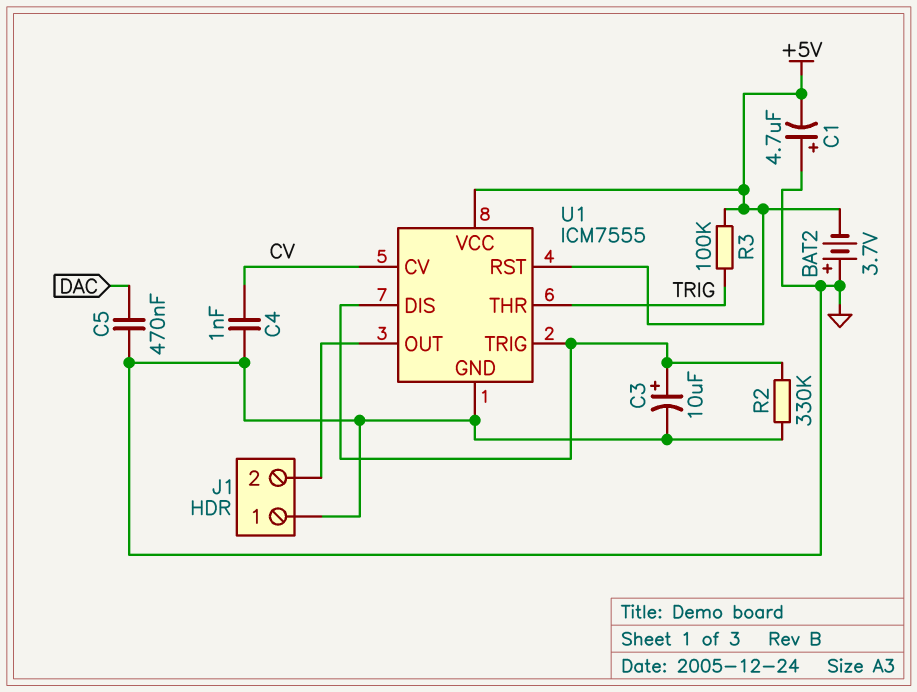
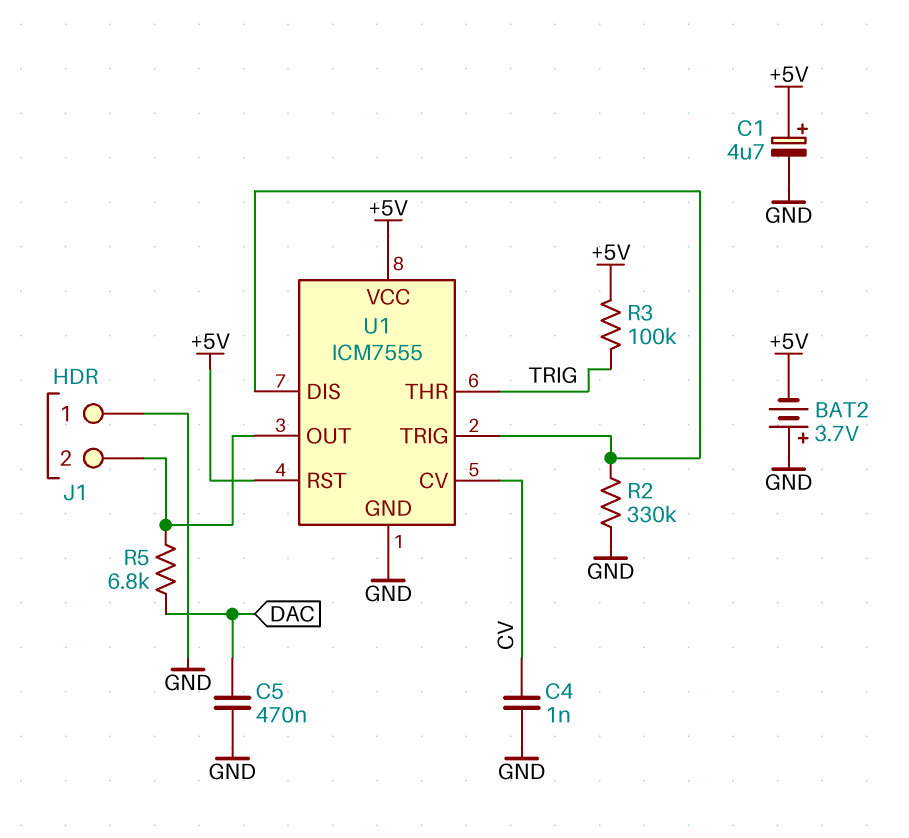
C1: 4.7uF (plus GND, minus +5V) -> 4.7uF (plus +5V, minus GND)
C3: 10uF (plus U1/DIS, minus GND) -> none
R5: none -> 6.8k (DAC, J1/2)

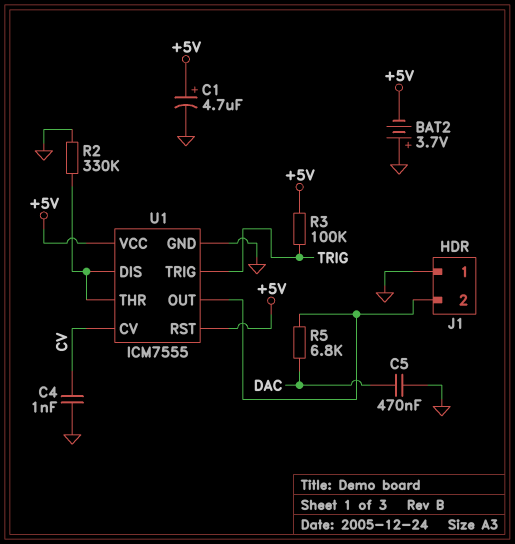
U1 pin THR: TRIG -> U1/DIS
U1 pin TRIG: U1/DIS -> TRIG

